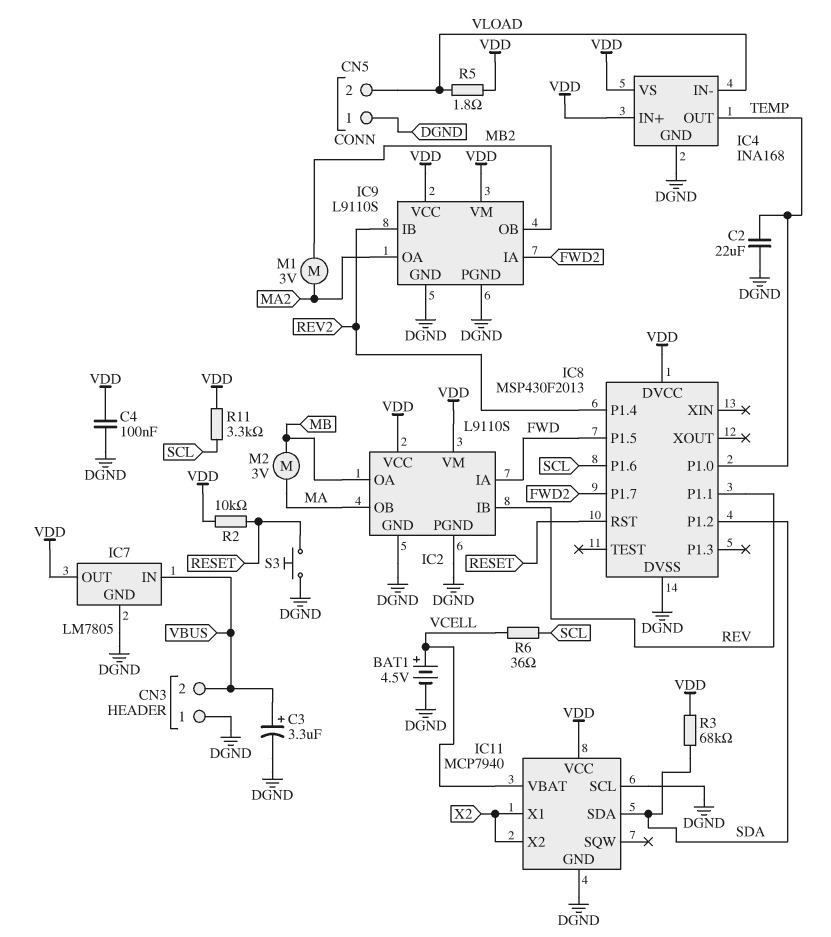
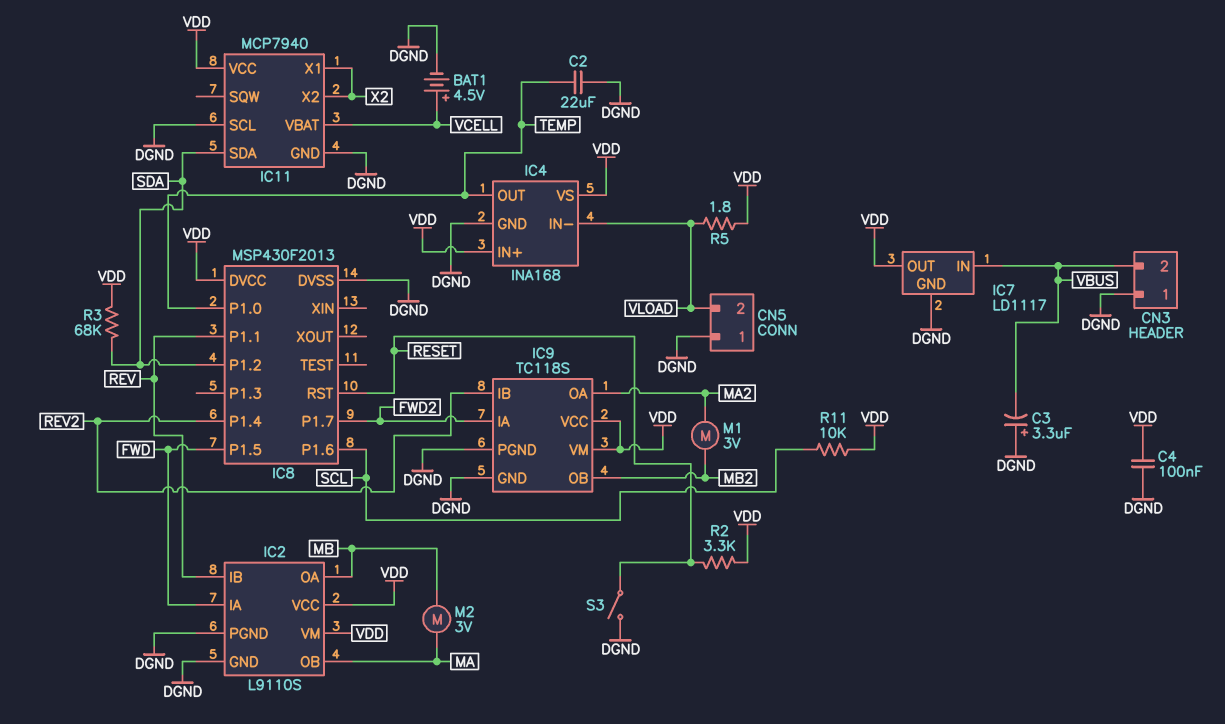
C3: 3.3uF (plus VBUS, minus DGND) -> 3.3uF (plus DGND, minus VBUS)
IC7: LM7805 -> LD1117
IC9: L9110S -> TC118S
R2: 10k (RESET, VDD) -> 3.3k (RESET, VDD)
R6: 36 (SCL, VCELL) -> none
R11: 3.3k (SCL, VDD) -> 10k (SCL, VDD)
S3: button (DGND, RESET) -> switch (DGND, RESET)

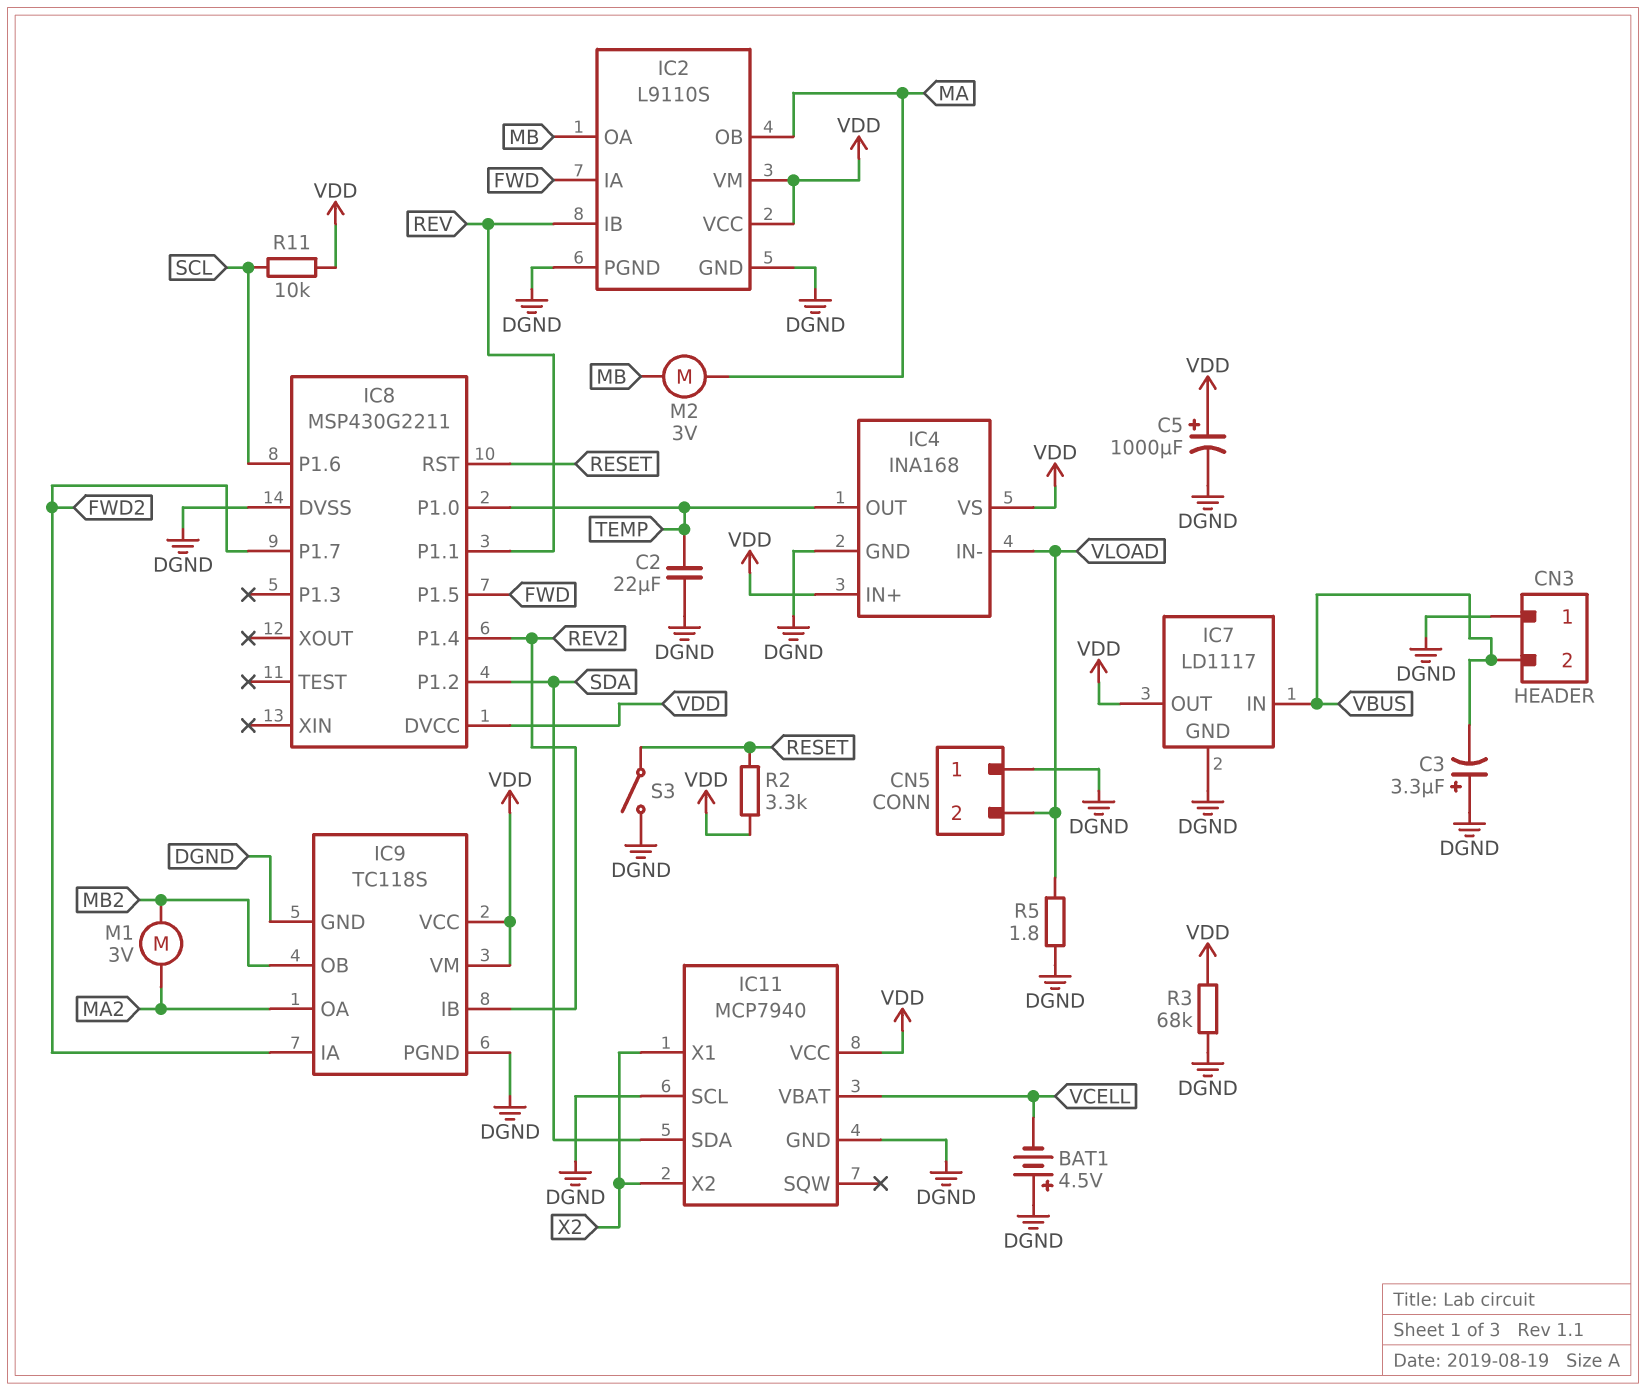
BAT1: 4.5V (plus VCELL, minus DGND) -> 4.5V (plus DGND, minus VCELL)
C4: 100nF (DGND, VDD) -> none
C5: none -> 1000uF (plus VDD, minus DGND)
IC8: MSP430F2013 -> MSP430G2211
R3: 68k (SDA, VDD) -> 68k (DGND, VDD)
R5: 1.8 (VDD, VLOAD) -> 1.8 (DGND, VLOAD)

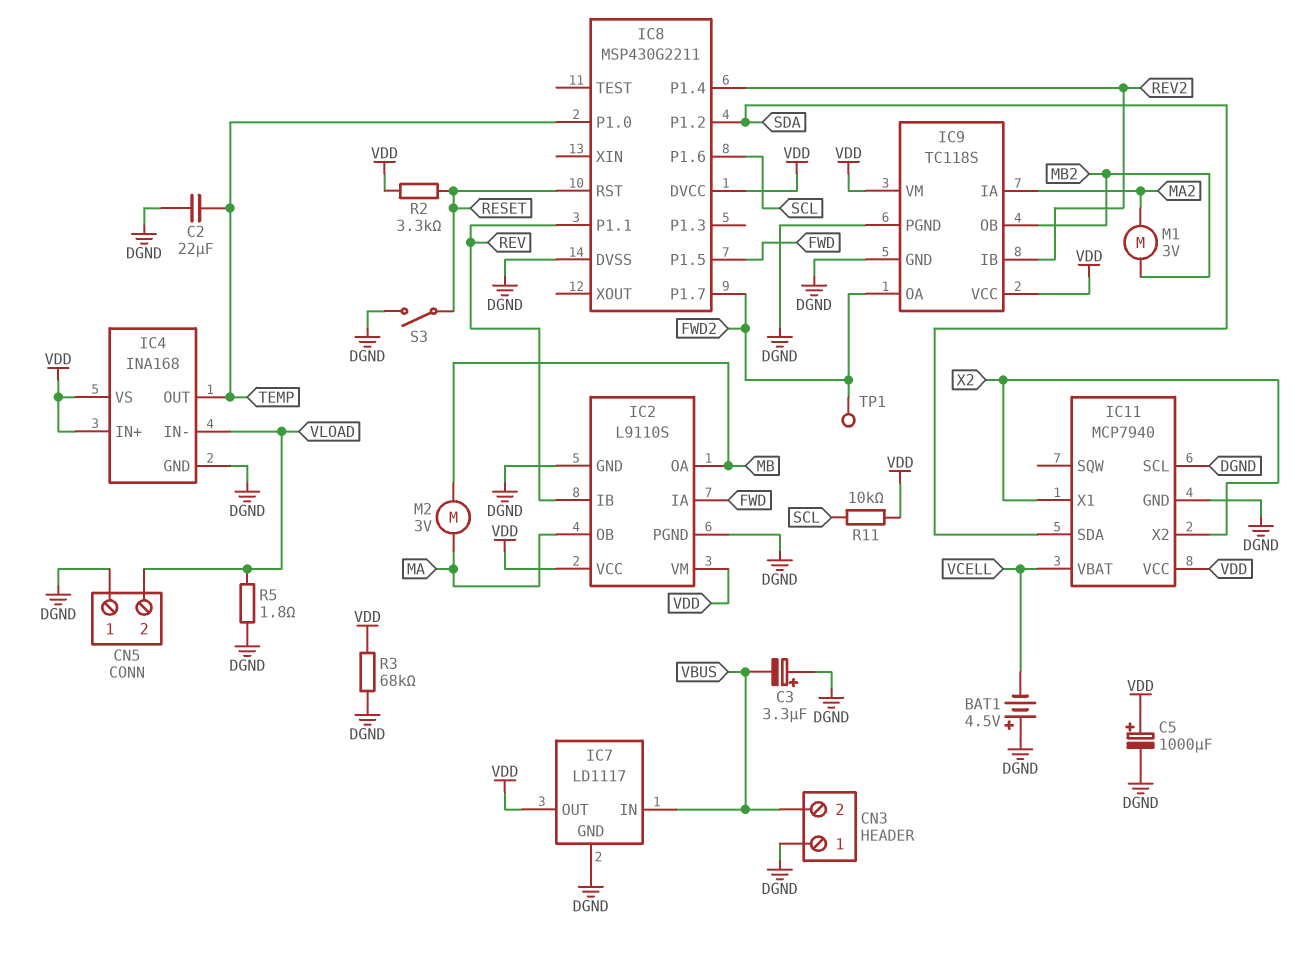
IC9 pin IA: FWD2 -> MA2
IC9 pin OA: MA2 -> FWD2
TP1: none -> test point (FWD2)

